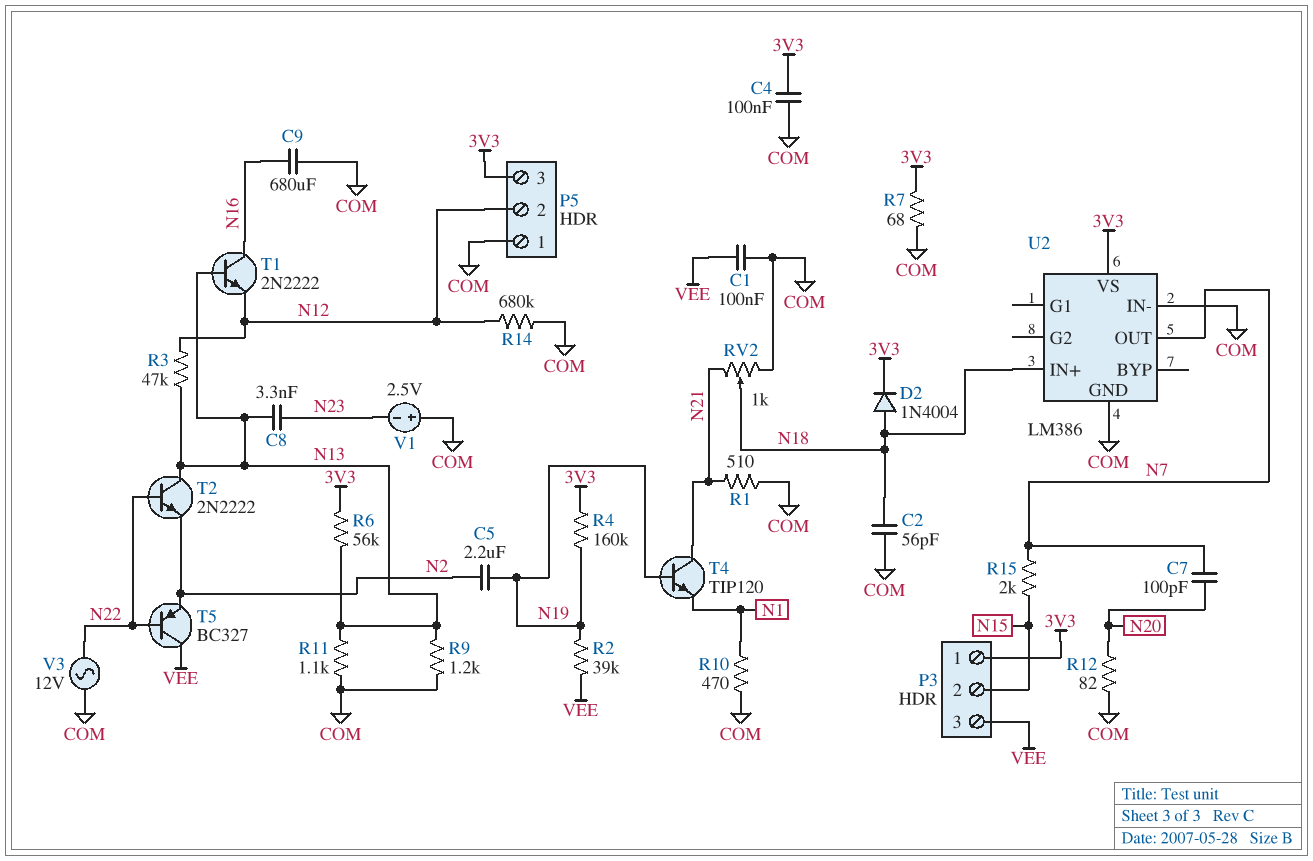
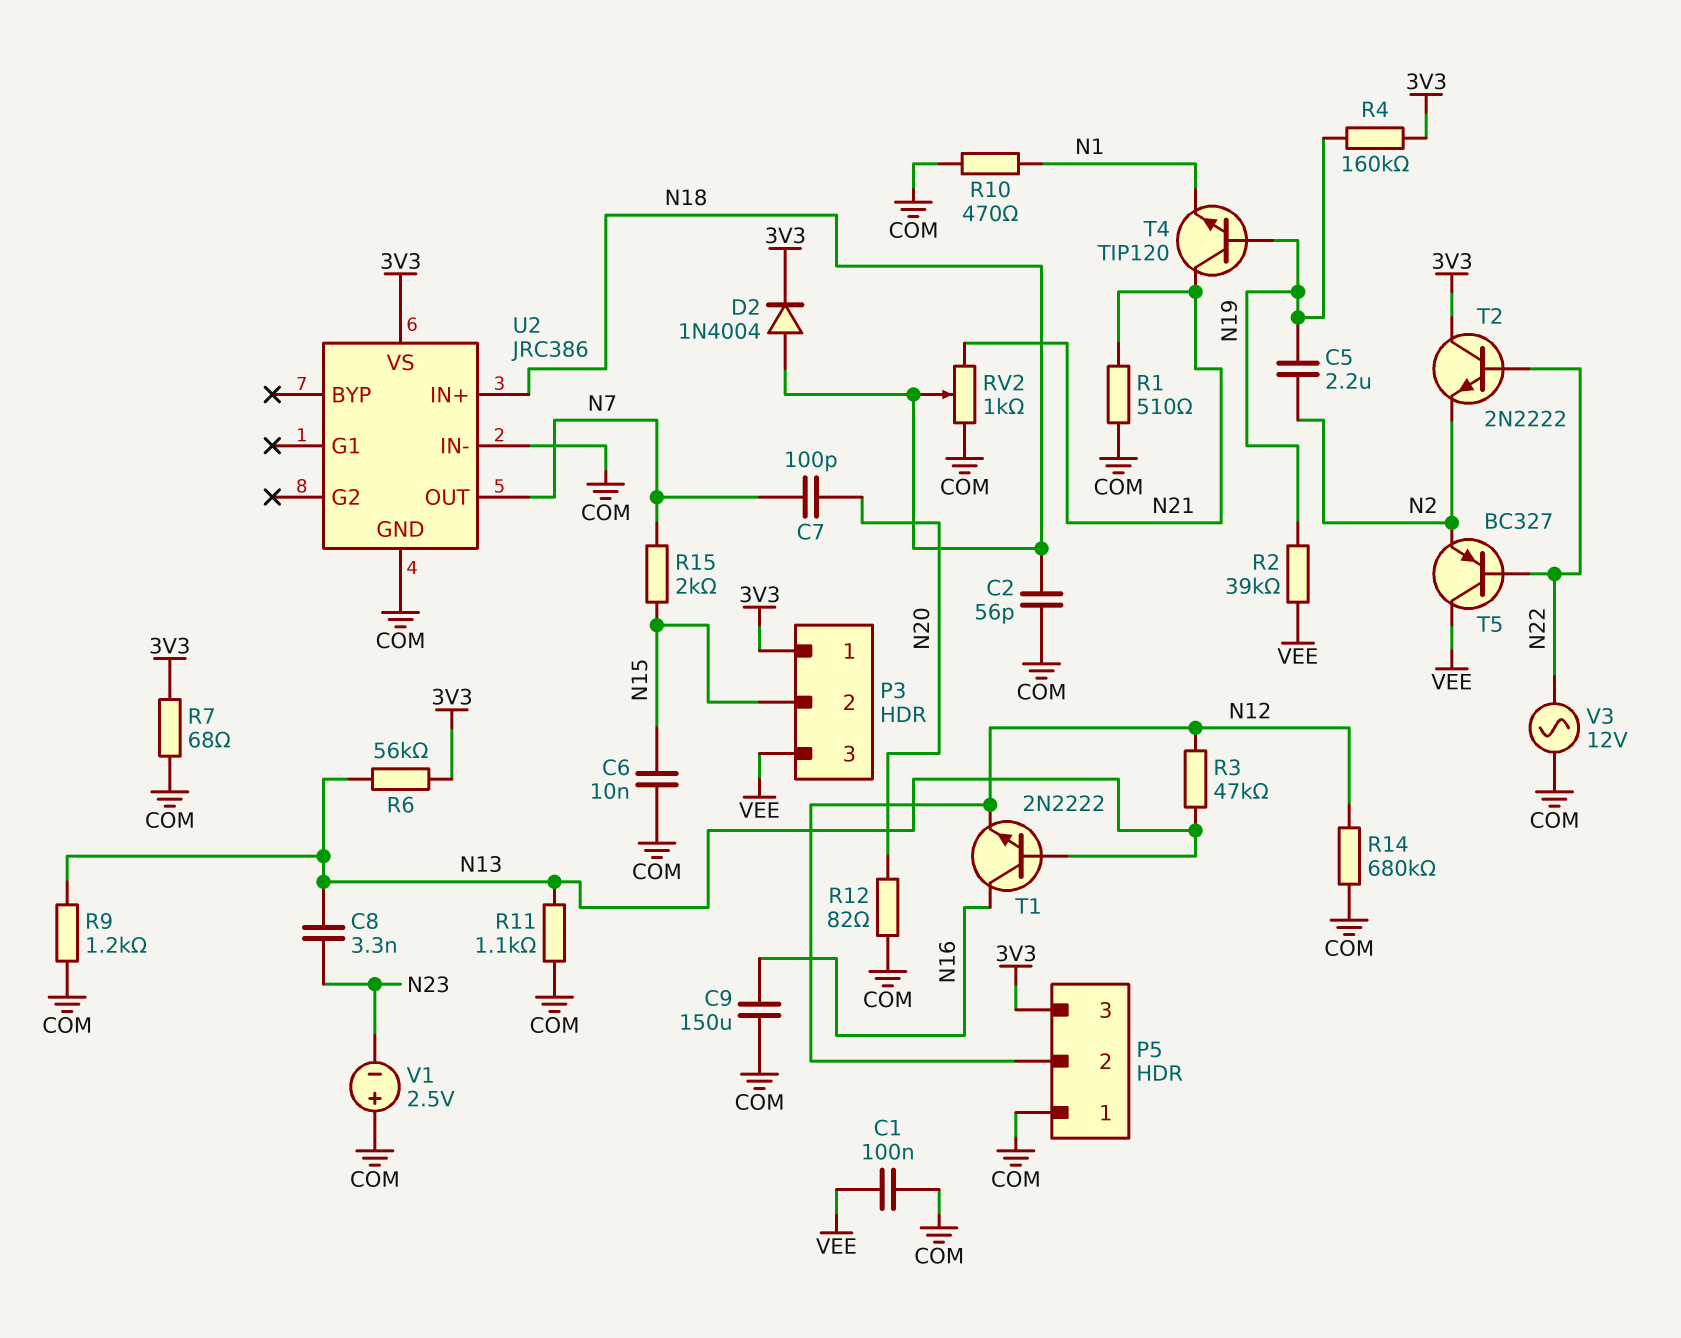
C4: 100nF (3V3, COM) -> none
C6: none -> 10nF (COM, N15)
C9: 680uF (COM, N16) -> 150uF (COM, N16)
T2: NPN 2N2222 (B N22, C N13, E N2) -> NPN 2N2222 (B N22, C 3V3, E N2)
U2: LM386 -> JRC386

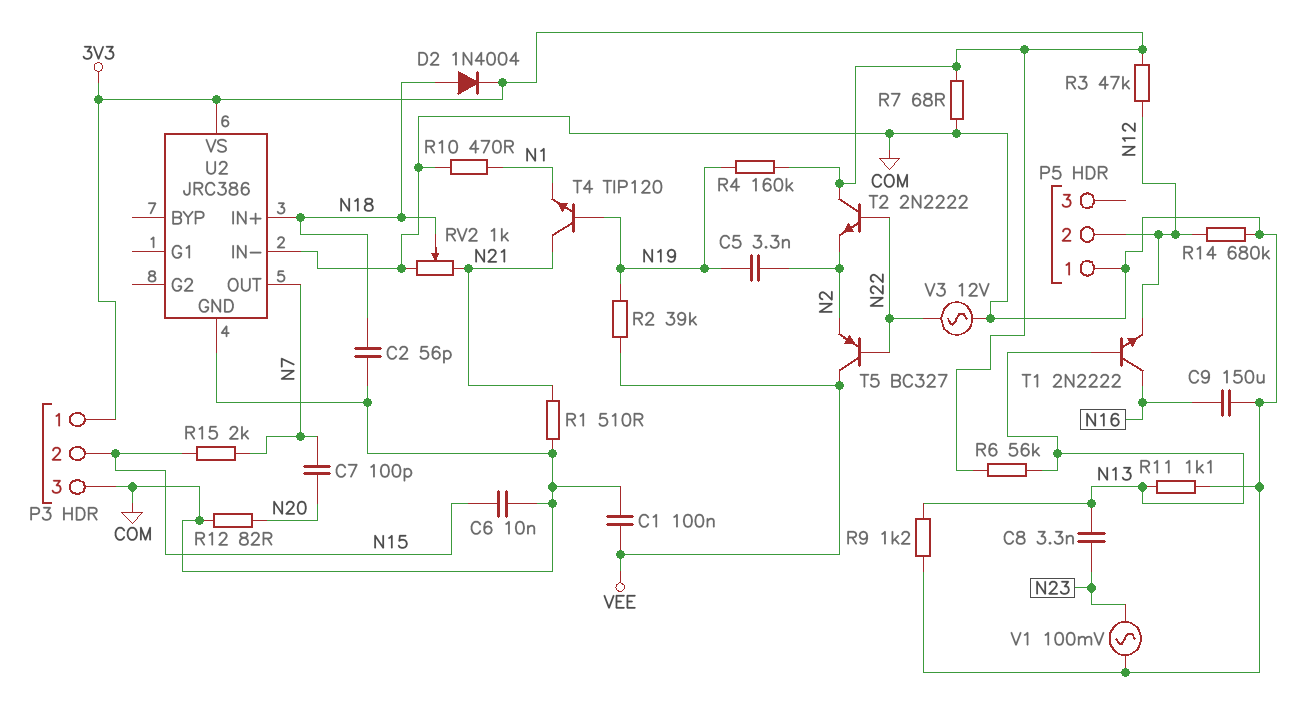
C5: 2.2uF (N2, N19) -> 3.3nF (N2, N19)
P3 pin 3: VEE -> COM
P5 pin 3: 3V3 -> none
R3: 47k (N12, N13) -> 47k (3V3, N12)
V1: 2.5V (plus COM, minus N23) -> AC 100mV (COM, N23)

